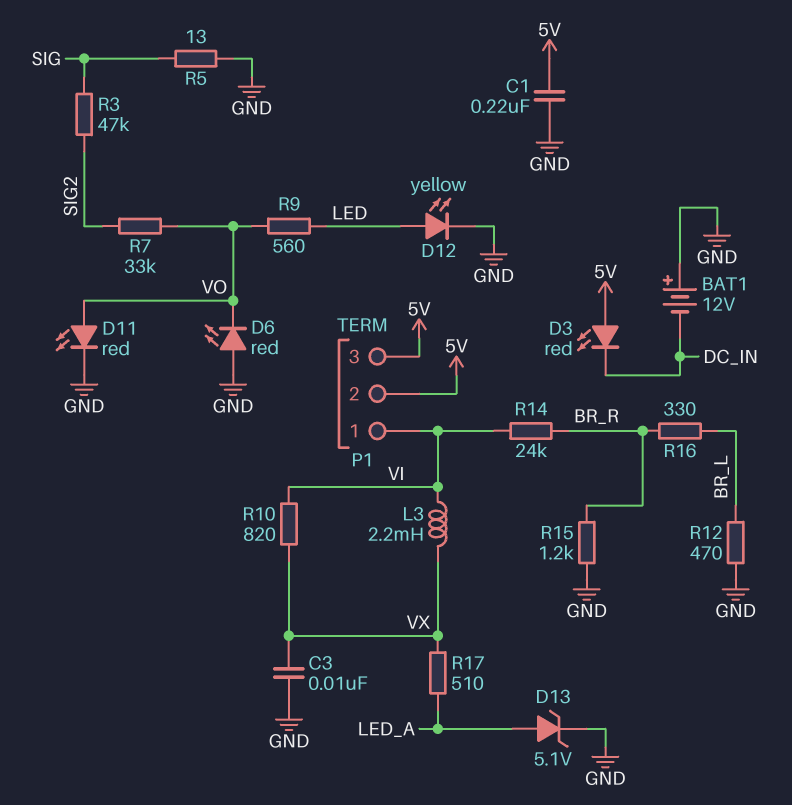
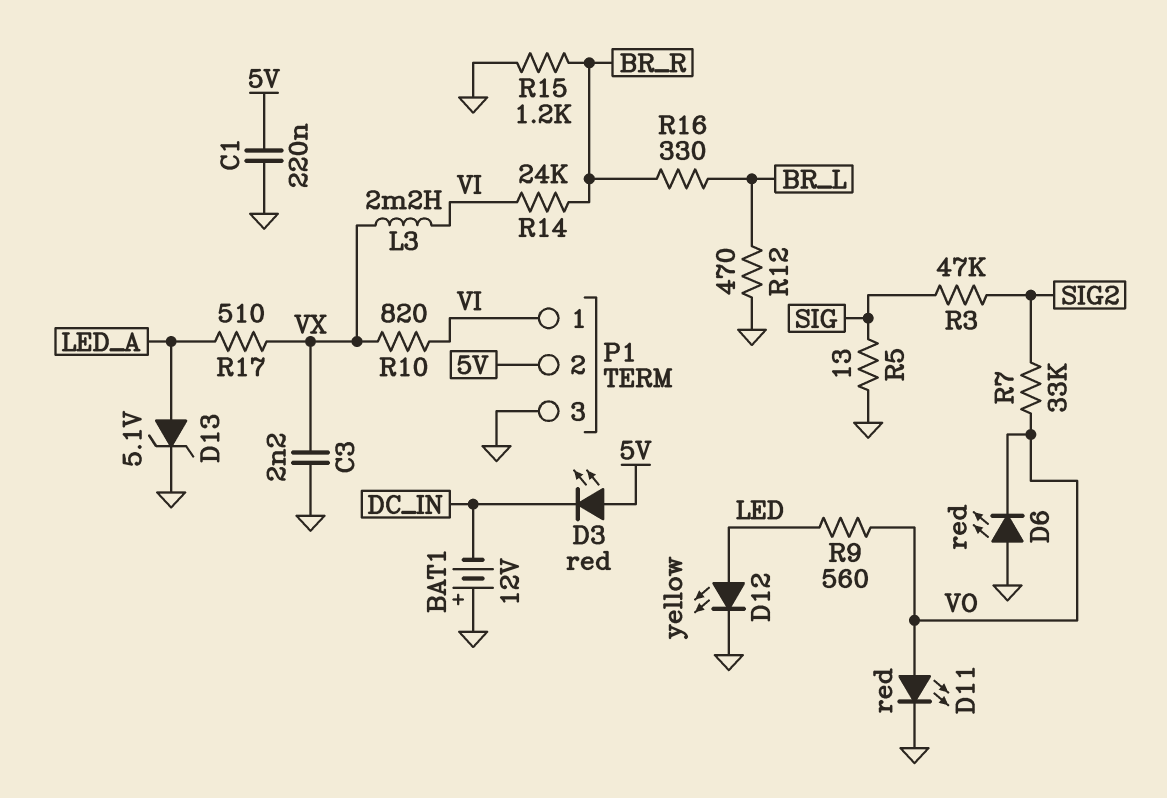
C3: 10nF (GND, VX) -> 2.2nF (GND, VX)
P1 pin 3: 5V -> GND

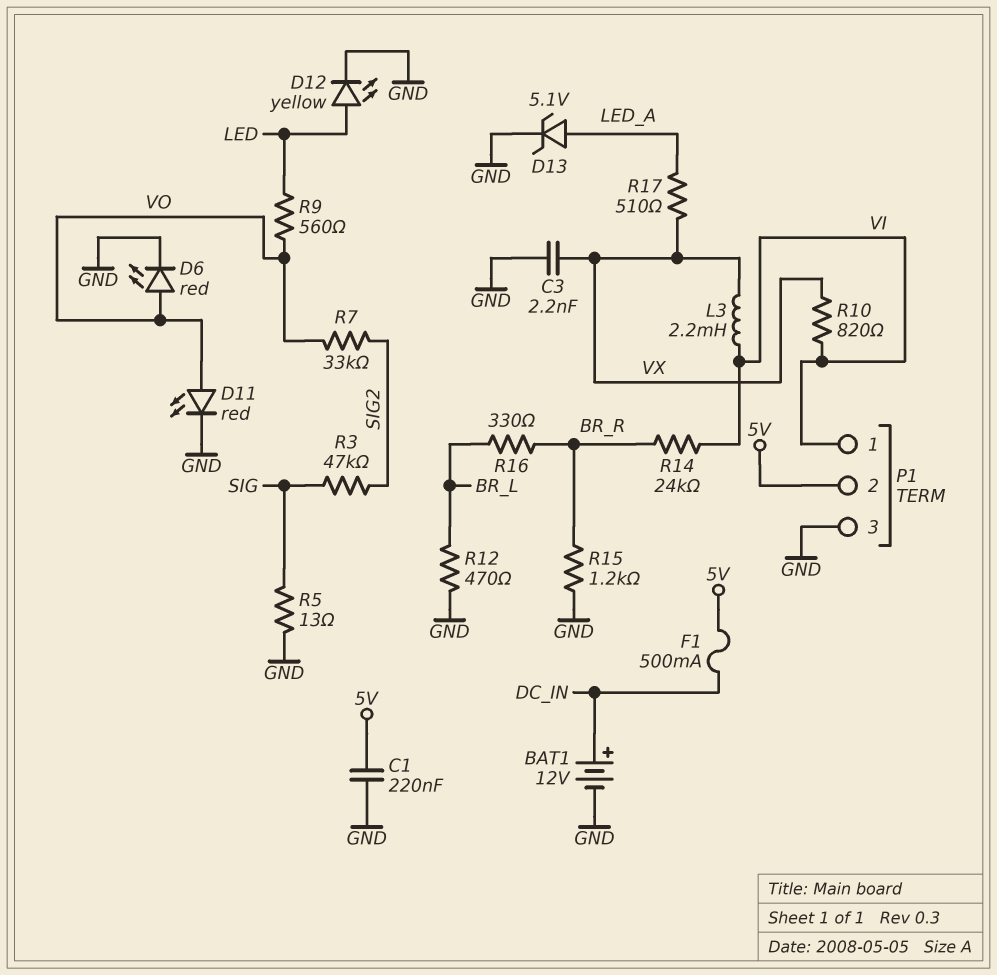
BAT1: 12V (plus GND, minus DC_IN) -> 12V (plus DC_IN, minus GND)
D3: LED red (A 5V, K DC_IN) -> none
D6: LED red (A GND, K VO) -> LED red (A VO, K GND)
F1: none -> 500mA (5V, DC_IN)

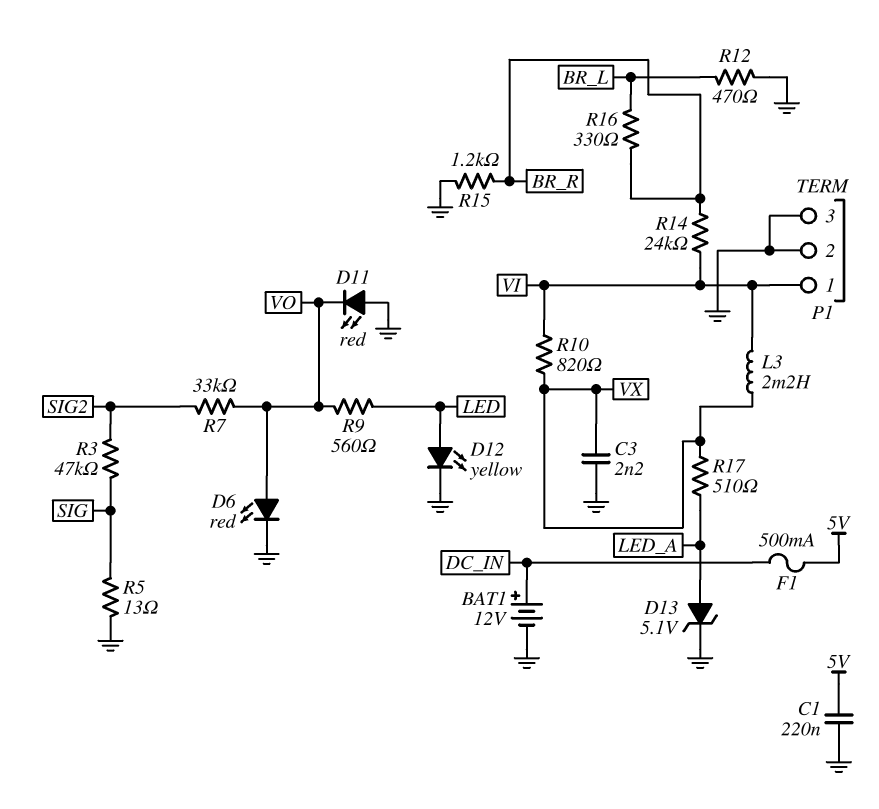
D11: LED red (A VO, K GND) -> LED red (A GND, K VO)
P1 pin 2: 5V -> GND

